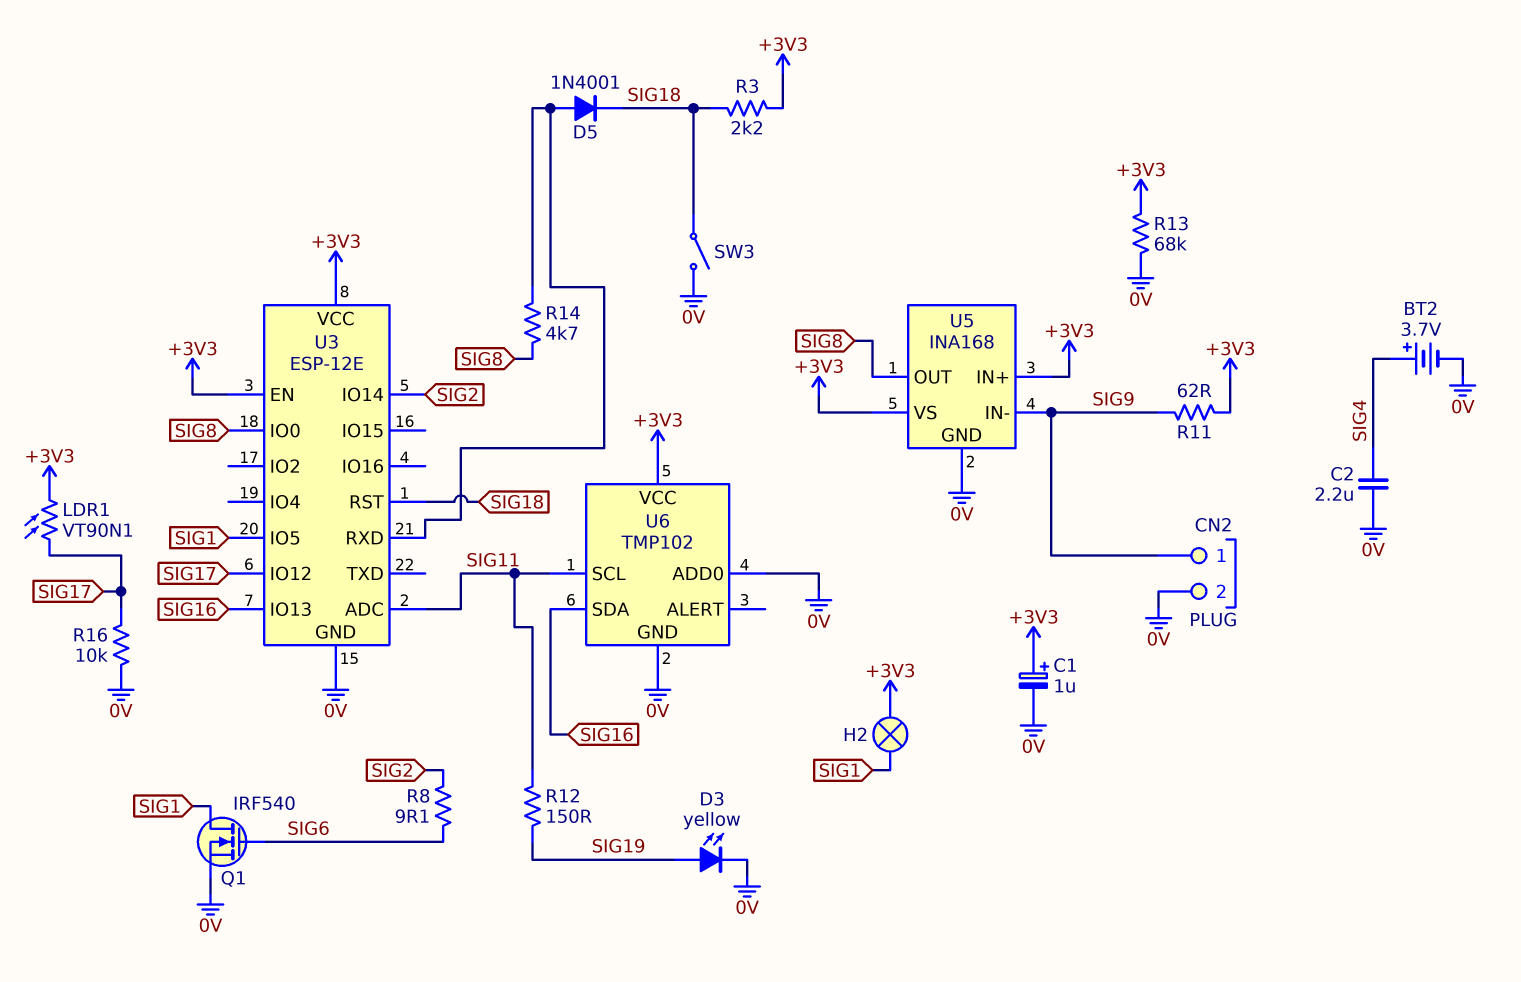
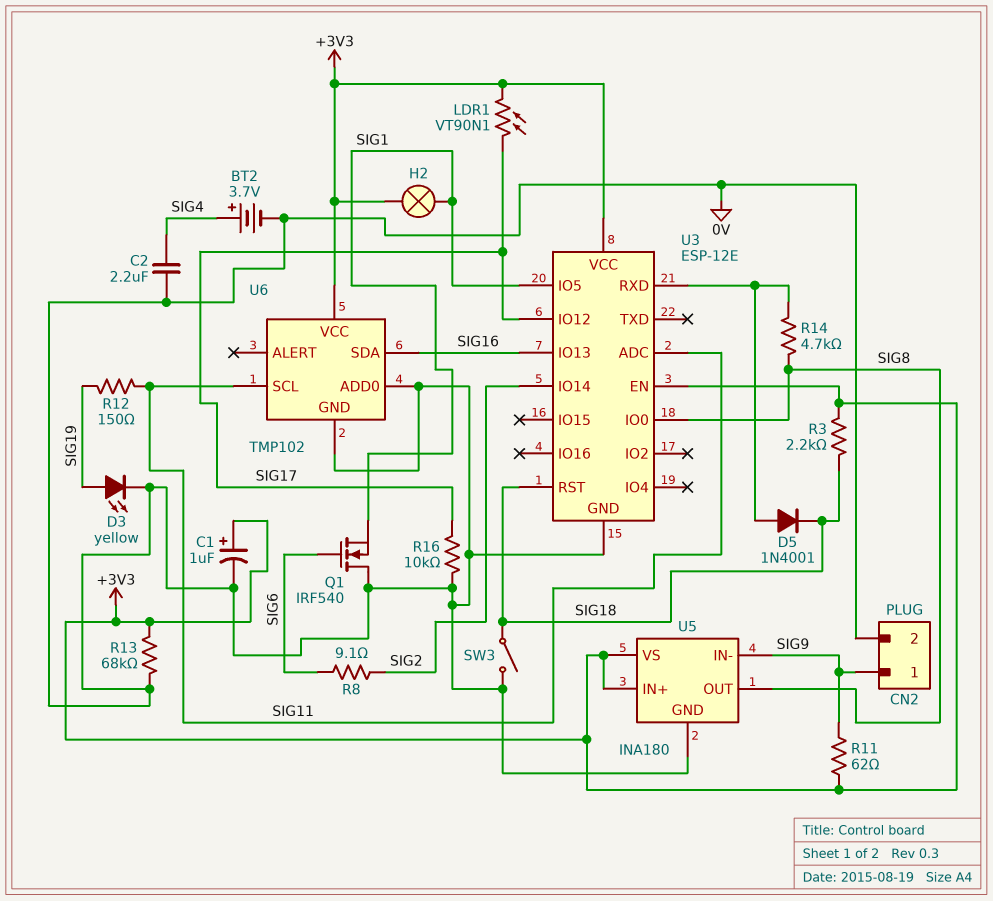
Q1: NMOS IRF540 (G SIG6, D SIG1, S 0V) -> NMOS IRF540 (G SIG6, D 0V, S SIG1)
U5: INA168 -> INA180

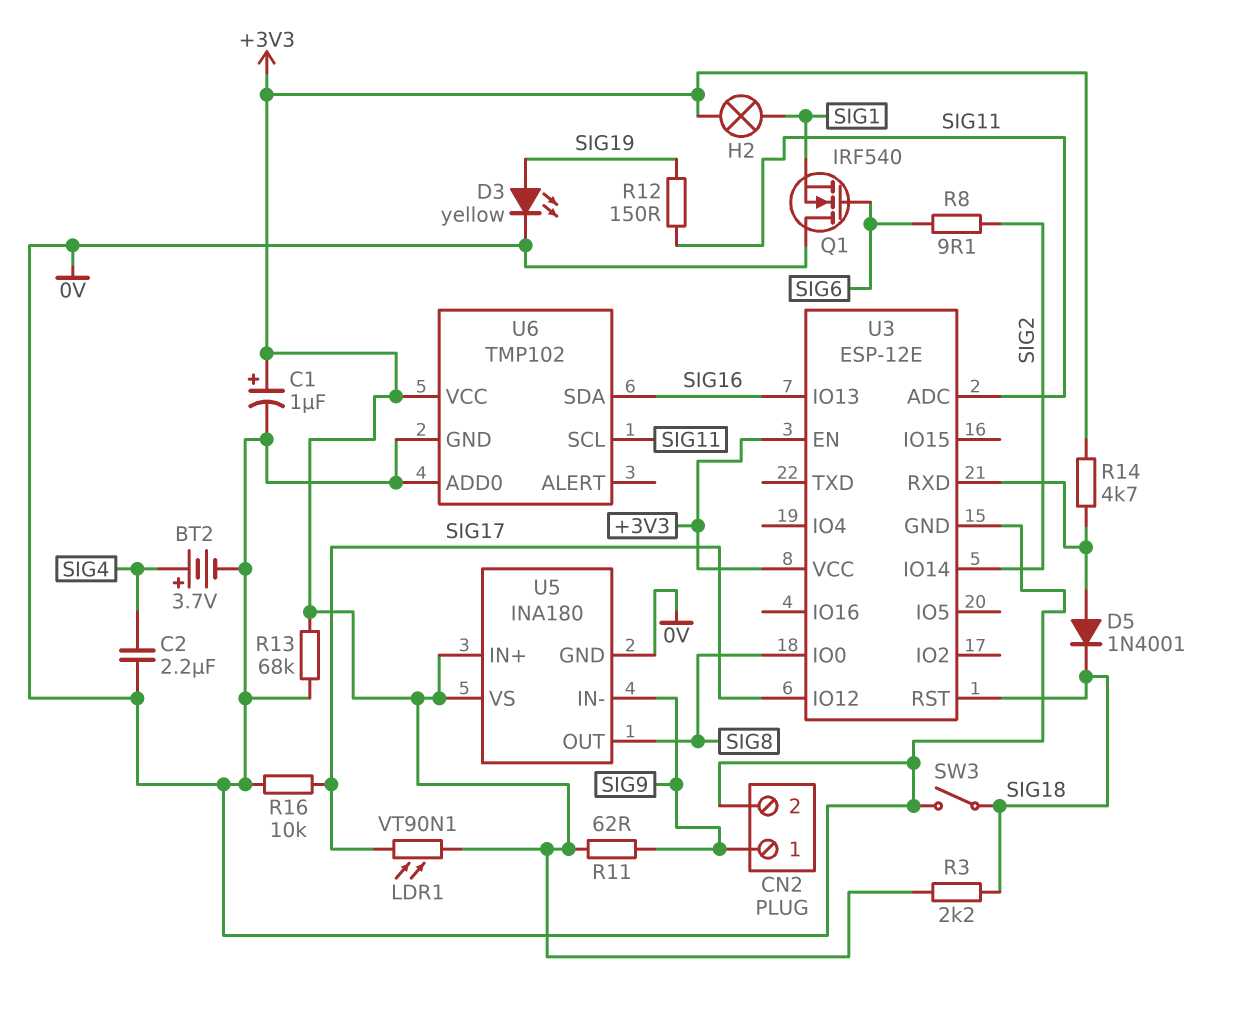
R14: 4.7k (SIG8, U3/RXD) -> 4.7k (+3V3, U3/RXD)
U3 pin IO5: SIG1 -> none

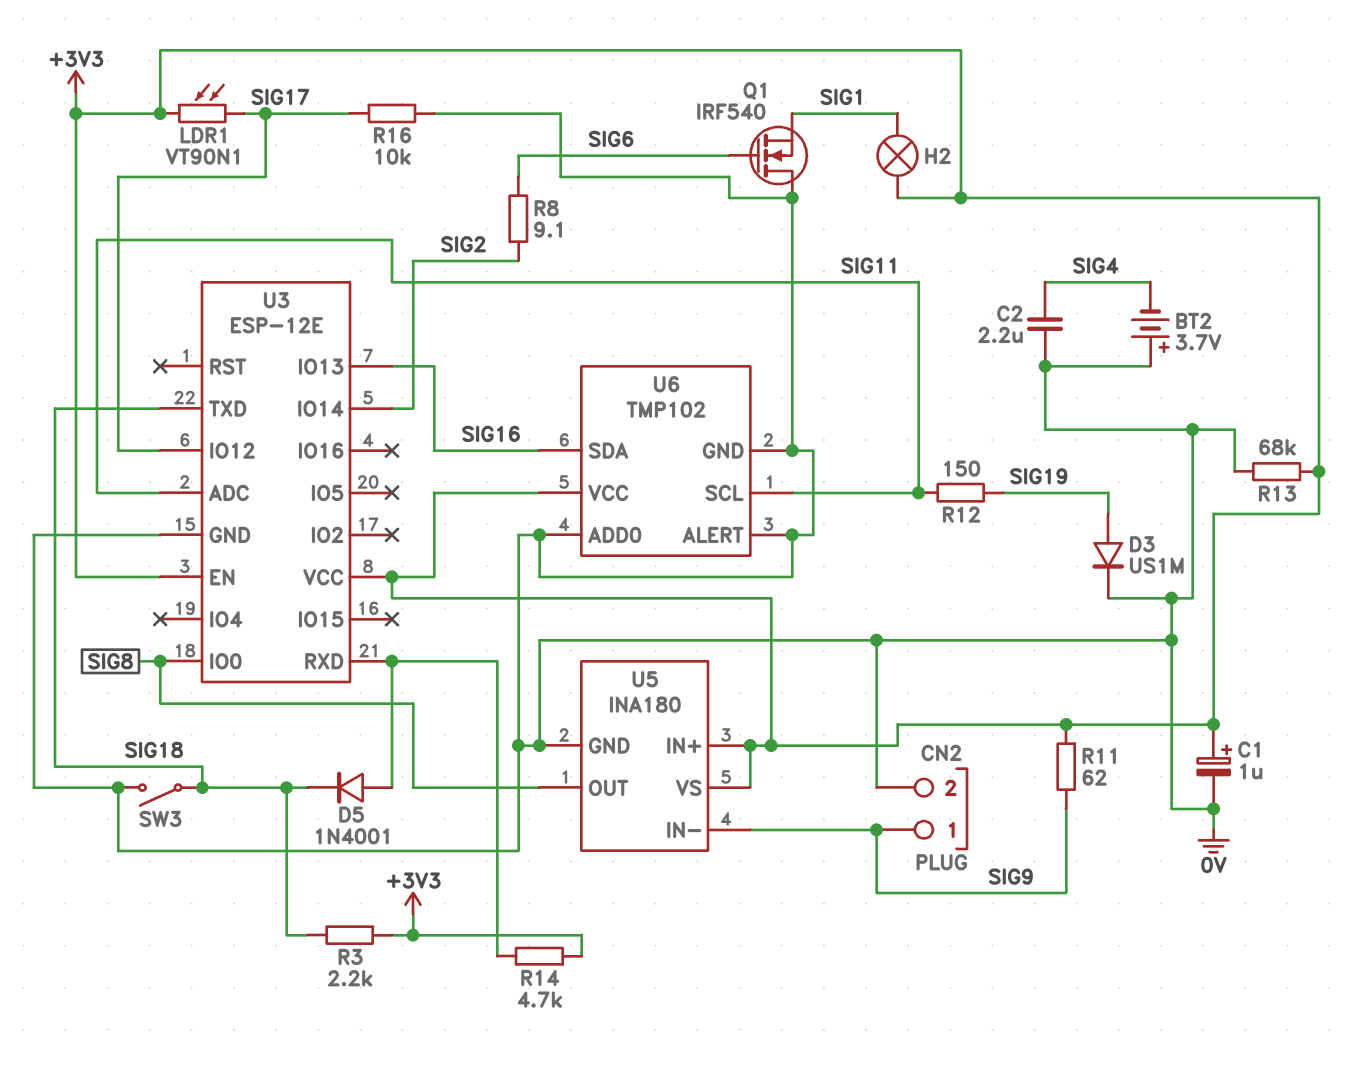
BT2: 3.7V (plus SIG4, minus 0V) -> 3.7V (plus 0V, minus SIG4)
D3: LED yellow (A SIG19, K 0V) -> diode US1M (A SIG19, K 0V)
U3 pin RST: SIG18 -> none
U3 pin TXD: none -> SIG18
U6 pin ALERT: none -> 0V

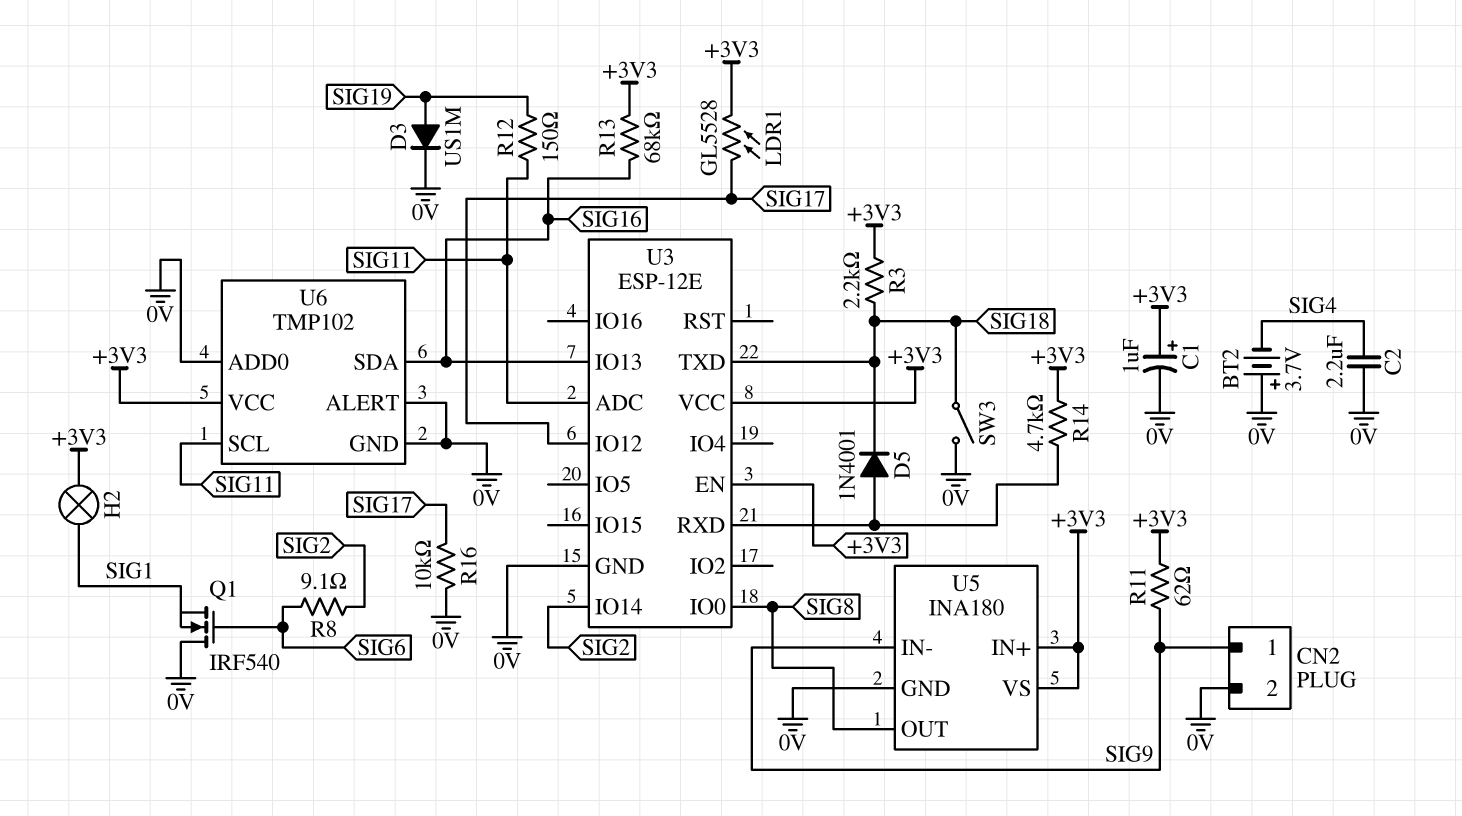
LDR1: VT90N1 (+3V3, SIG17) -> GL5528 (+3V3, SIG17)
R13: 68k (+3V3, 0V) -> 68k (+3V3, SIG16)

